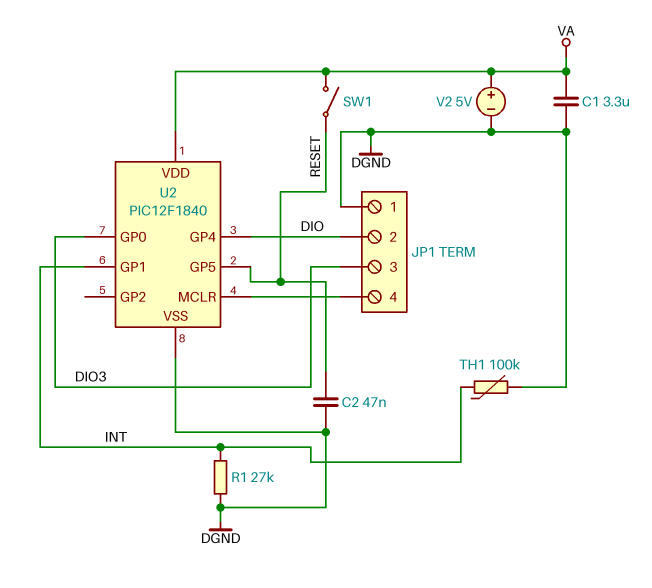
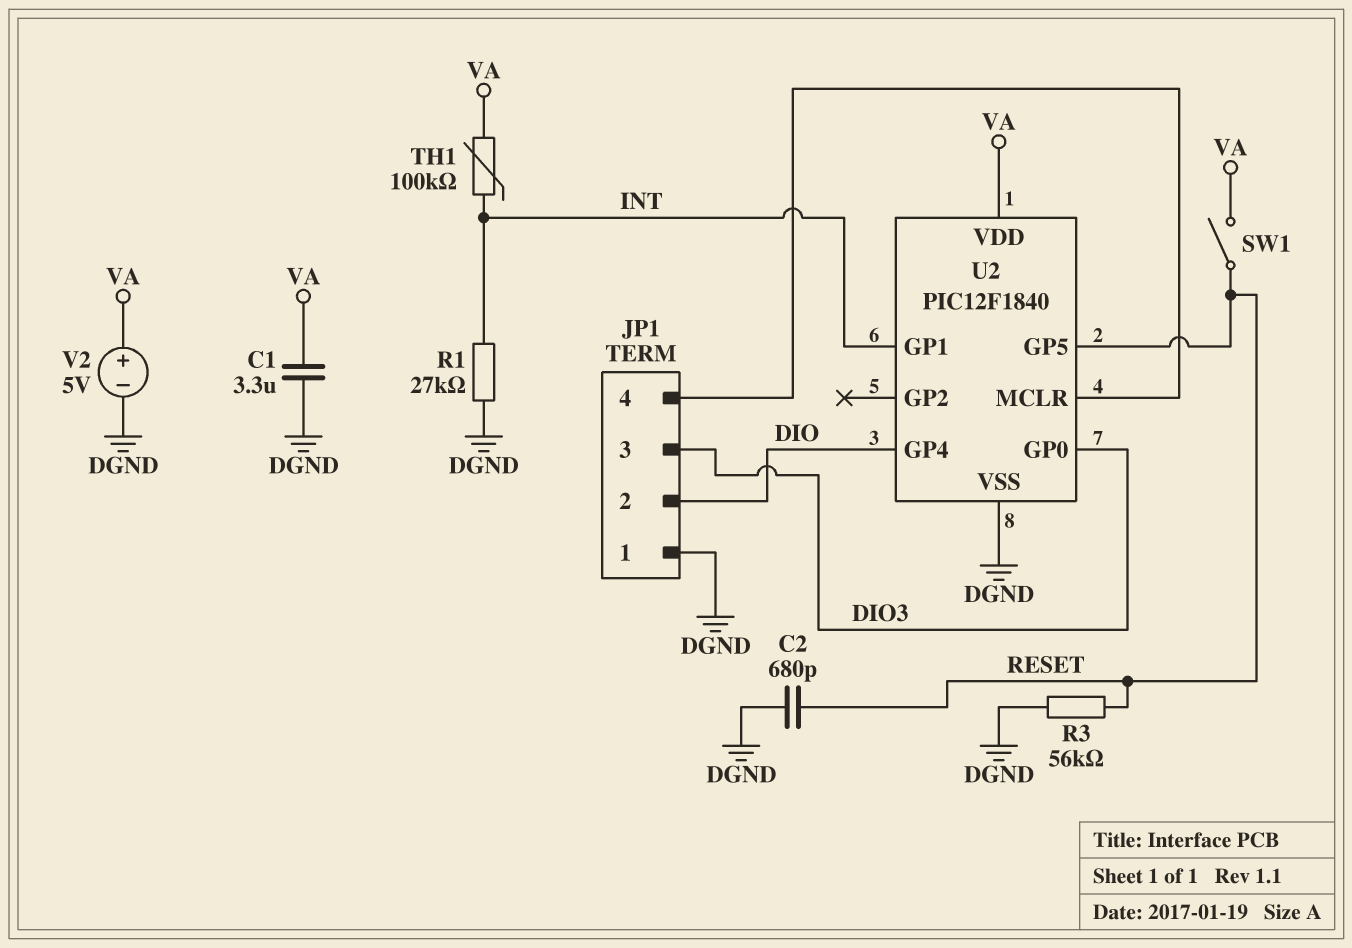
C2: 47nF (DGND, RESET) -> 680pF (DGND, RESET)
R3: none -> 56k (DGND, RESET)
TH1: 100k (DGND, INT) -> 100k (INT, VA)

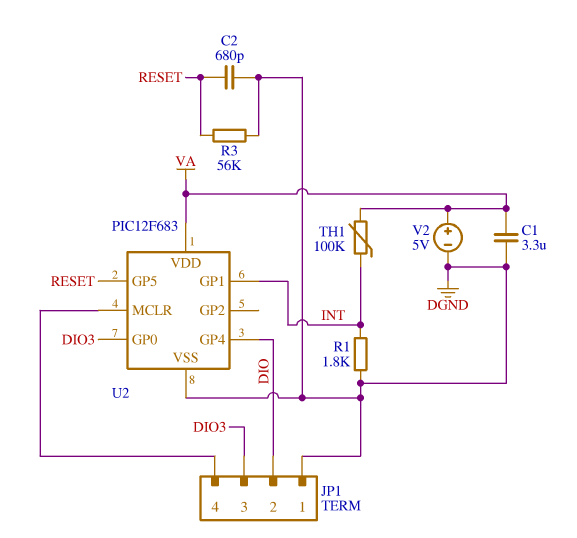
R1: 27k (DGND, INT) -> 1.8k (DGND, INT)
SW1: switch (RESET, VA) -> none
U2: PIC12F1840 -> PIC12F683

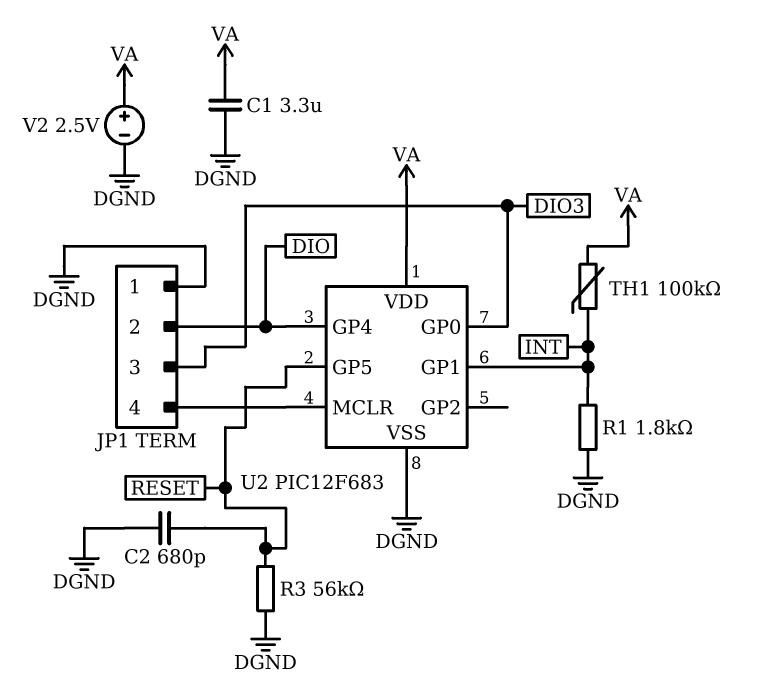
V2: 5V (plus VA, minus DGND) -> 2.5V (plus VA, minus DGND)

